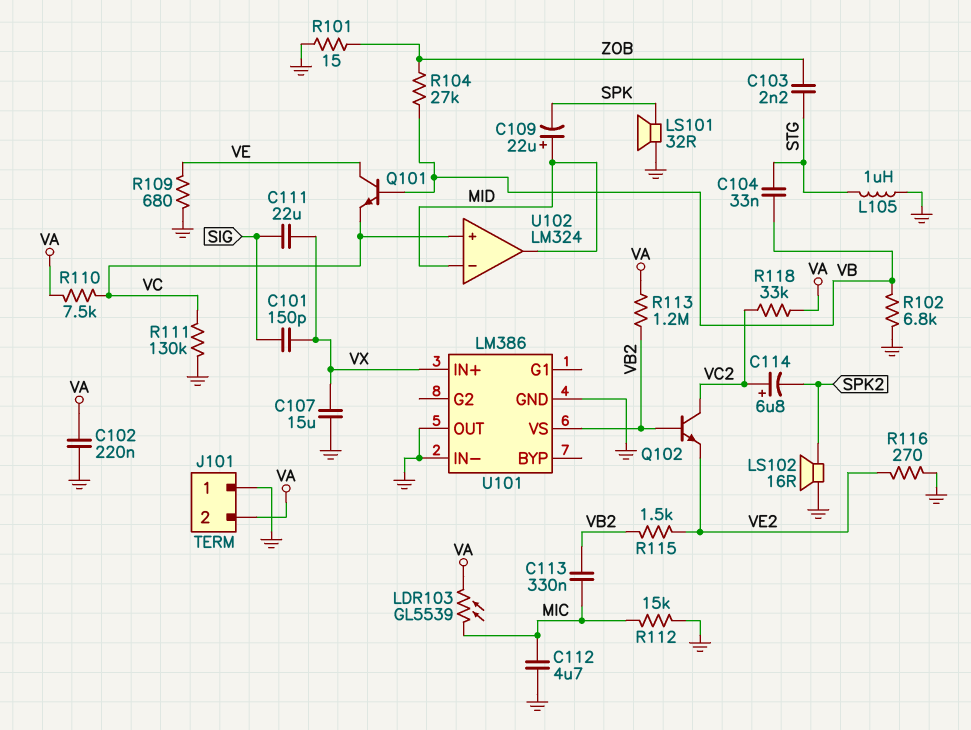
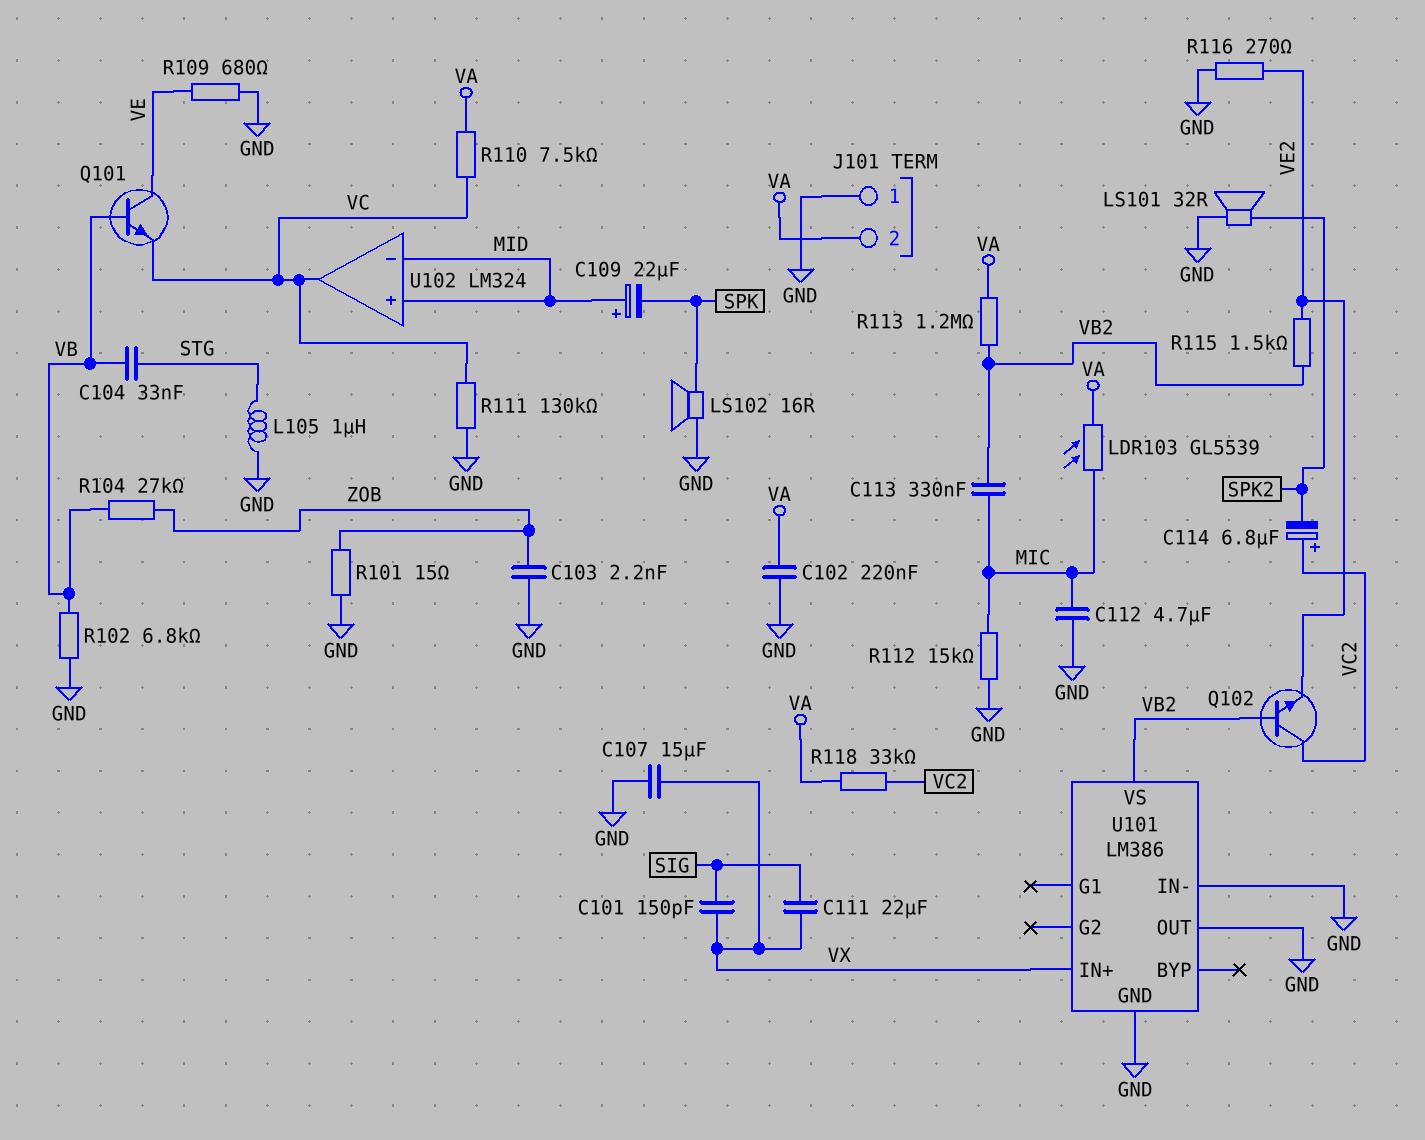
C103: 2.2nF (STG, ZOB) -> 2.2nF (GND, ZOB)
LS101: speaker 32R (GND, SPK) -> speaker 32R (GND, SPK2)
LS102: speaker 16R (GND, SPK2) -> speaker 16R (GND, SPK)
U102 pin in+: VC -> MID
U102 pin out: MID -> VC

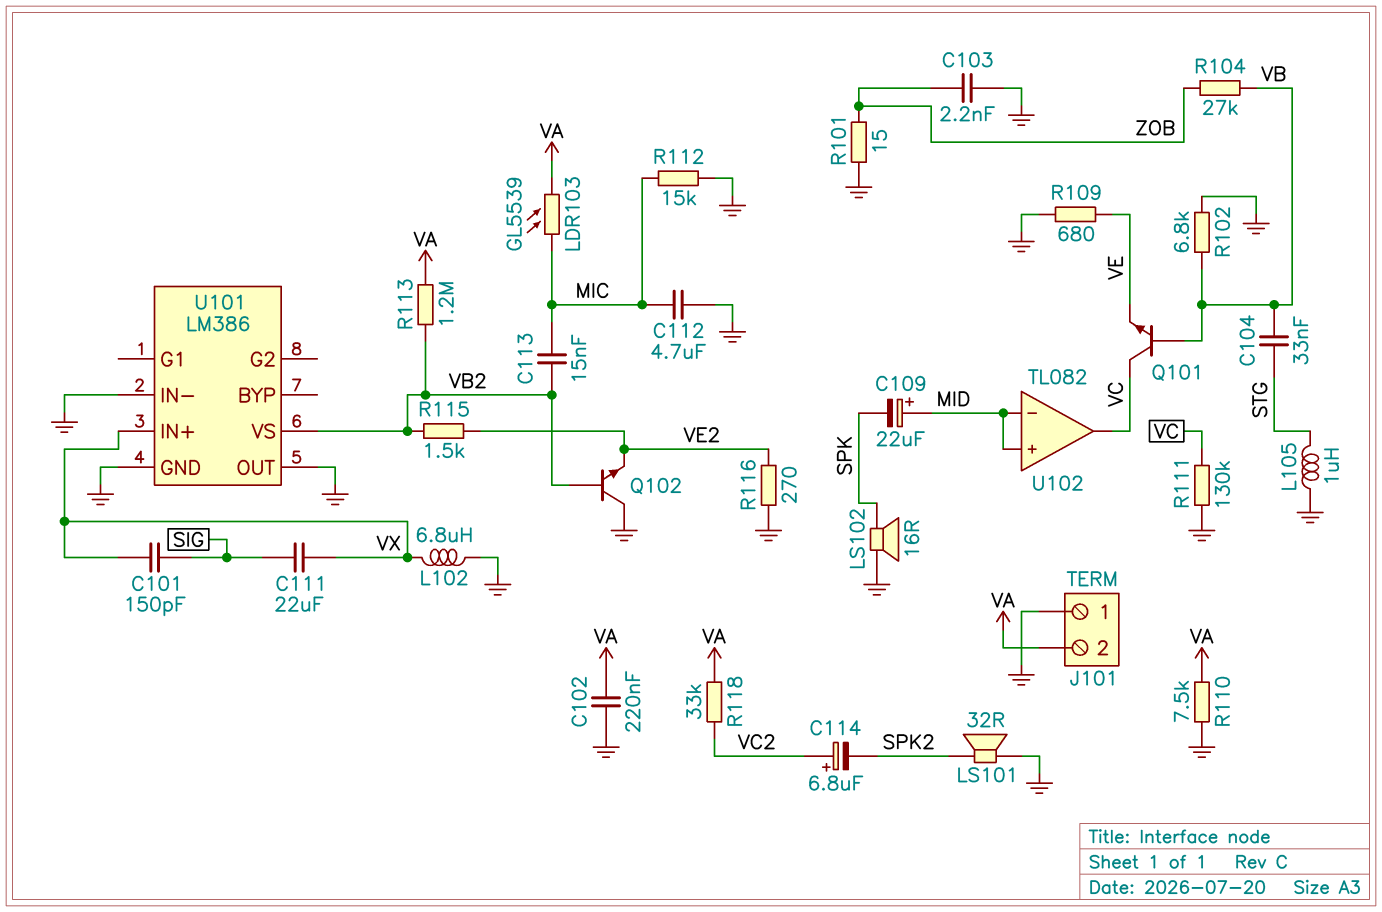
C107: 15uF (GND, VX) -> none
C113: 330nF (MIC, VB2) -> 15nF (MIC, VB2)
L102: none -> 6.8uH (GND, VX)
Q101: NPN (B VB, C VE, E VC) -> NPN (B VB, C VC, E VE)
Q102: NPN (B VB2, C VC2, E VE2) -> NPN (B VB2, C GND, E VE2)
R110: 7.5k (VA, VC) -> 7.5k (GND, VA)
U102: LM324 -> TL082

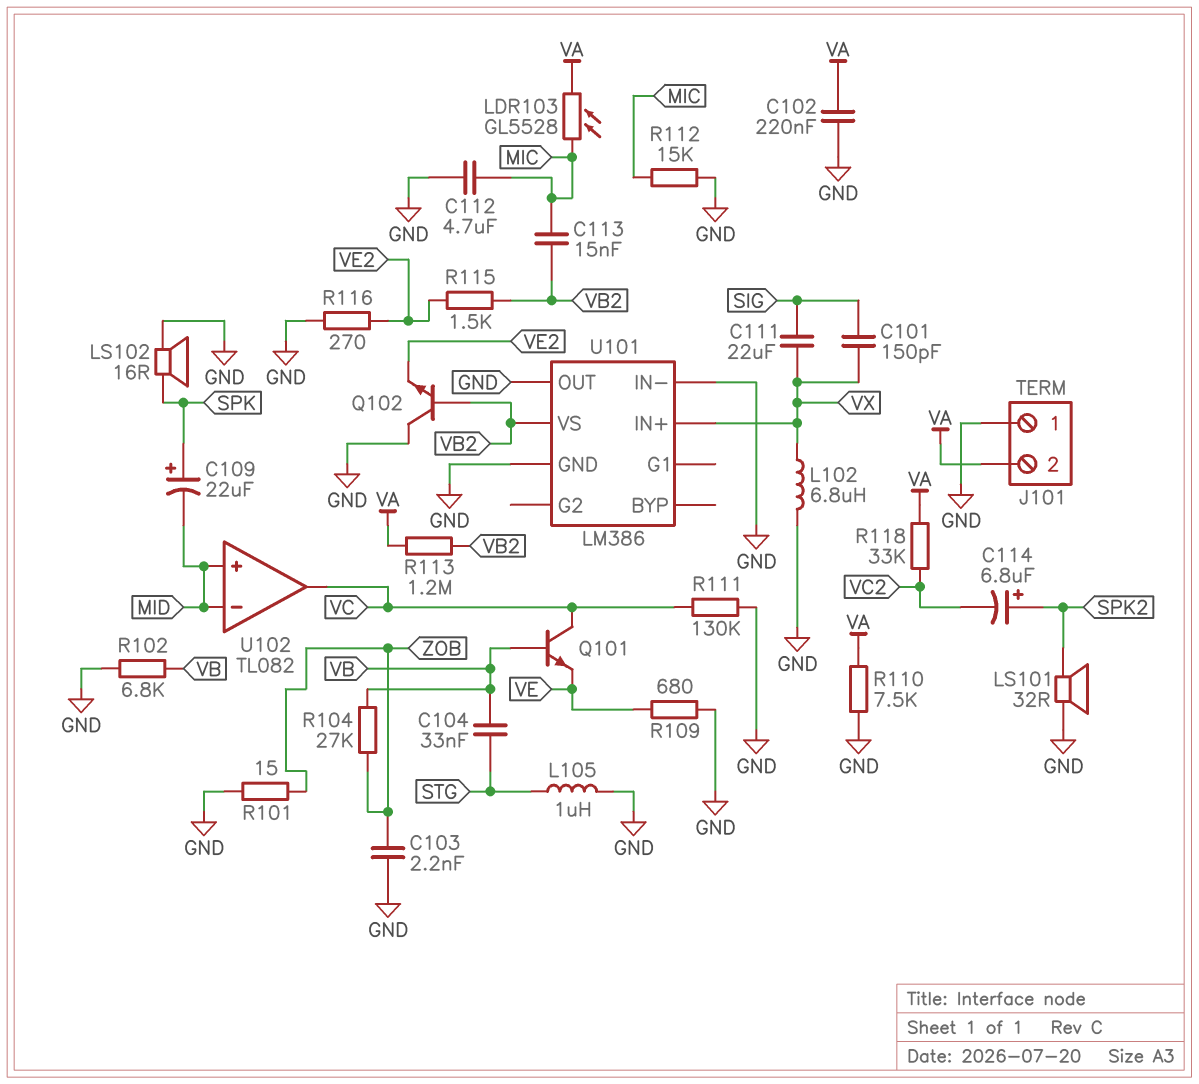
C109: 22uF (plus MID, minus SPK) -> 22uF (plus SPK, minus MID)
C114: 6.8uF (plus VC2, minus SPK2) -> 6.8uF (plus SPK2, minus VC2)
LDR103: GL5539 (MIC, VA) -> GL5528 (MIC, VA)

